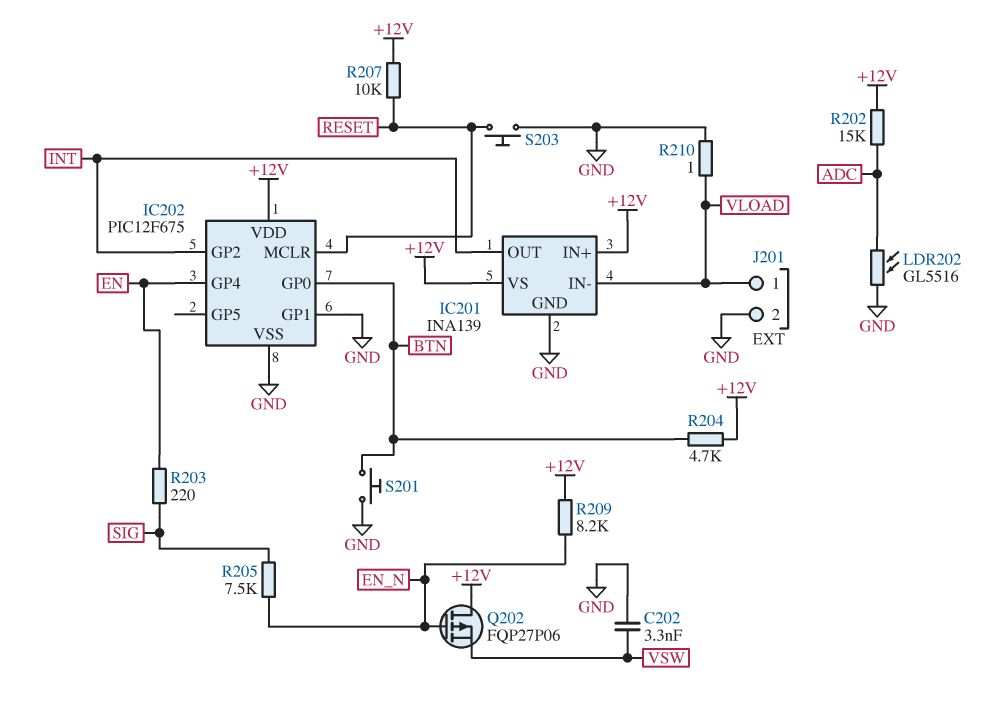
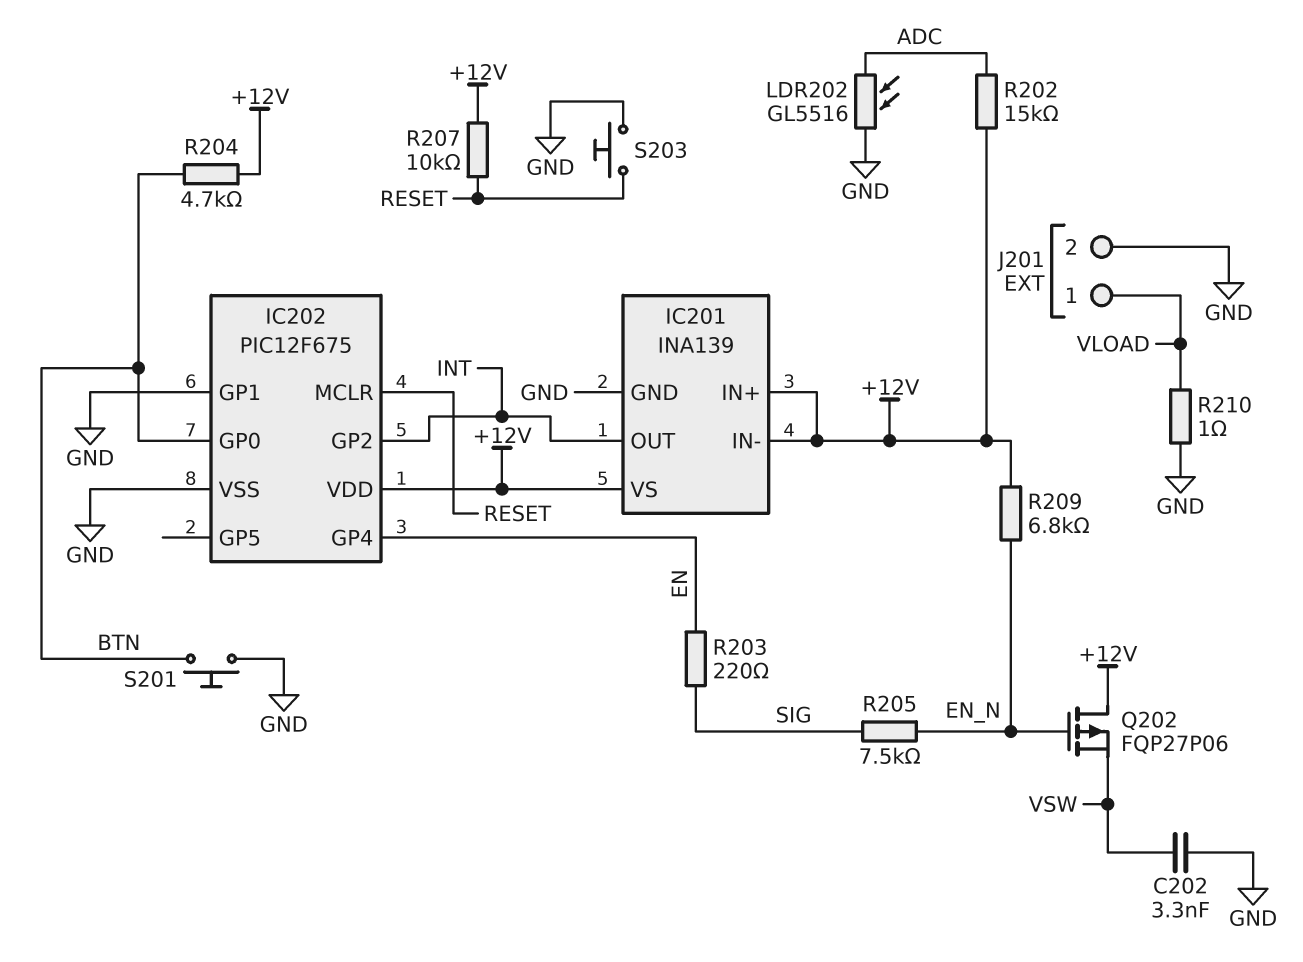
IC201 pin IN-: VLOAD -> +12V
R209: 8.2k (+12V, EN_N) -> 6.8k (+12V, EN_N)

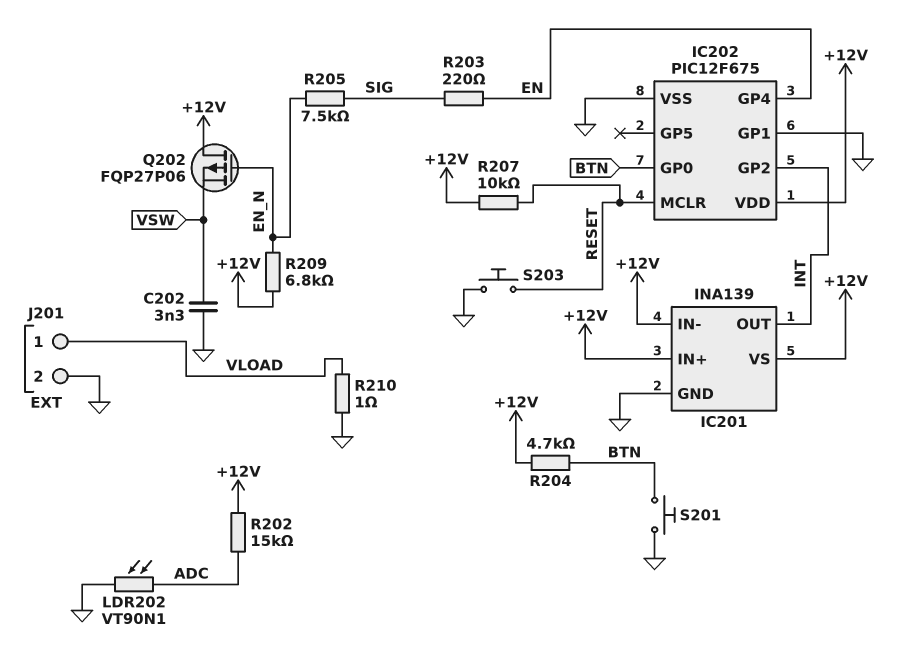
LDR202: GL5516 (ADC, GND) -> VT90N1 (ADC, GND)

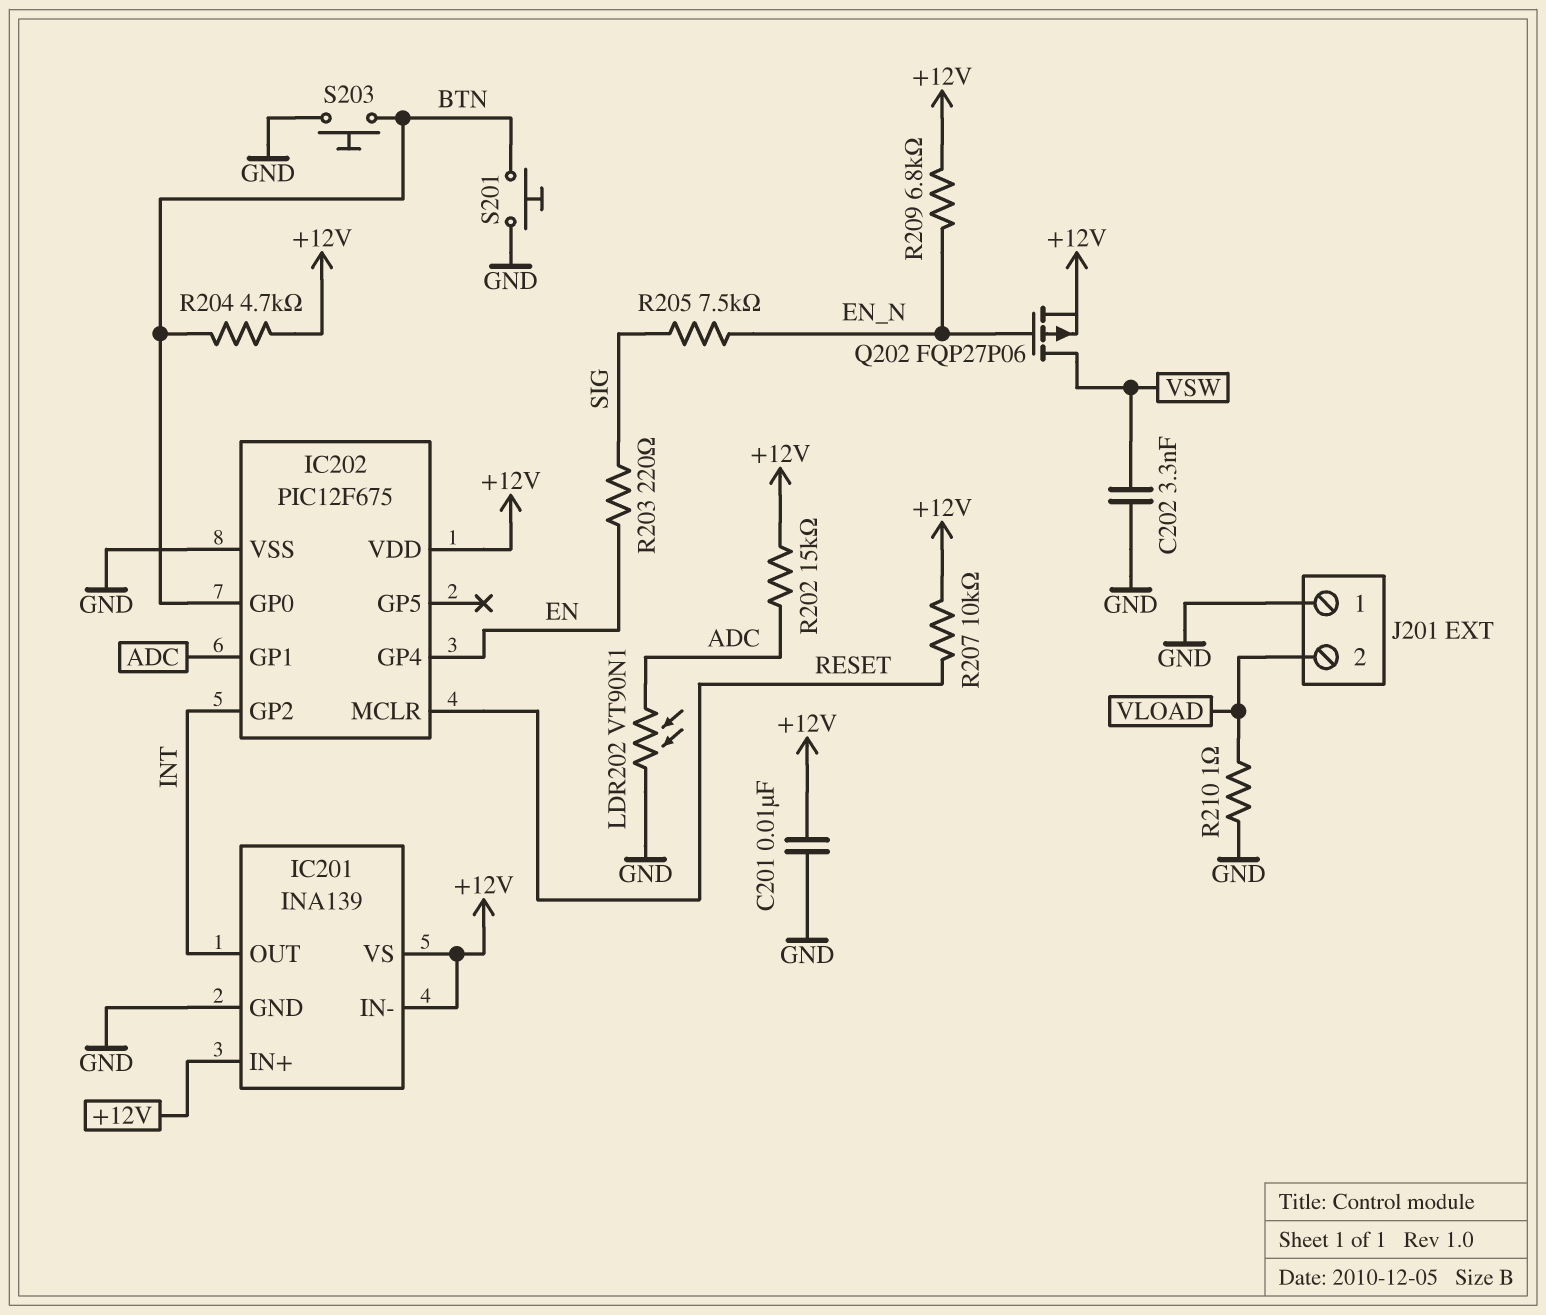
C201: none -> 10nF (+12V, GND)
IC202 pin GP1: GND -> ADC
J201 pin 1: VLOAD -> GND
J201 pin 2: GND -> VLOAD
Q202: PMOS FQP27P06 (G EN_N, D +12V, S VSW) -> PMOS FQP27P06 (G EN_N, D VSW, S +12V)
S203: button (GND, RESET) -> button (BTN, GND)

